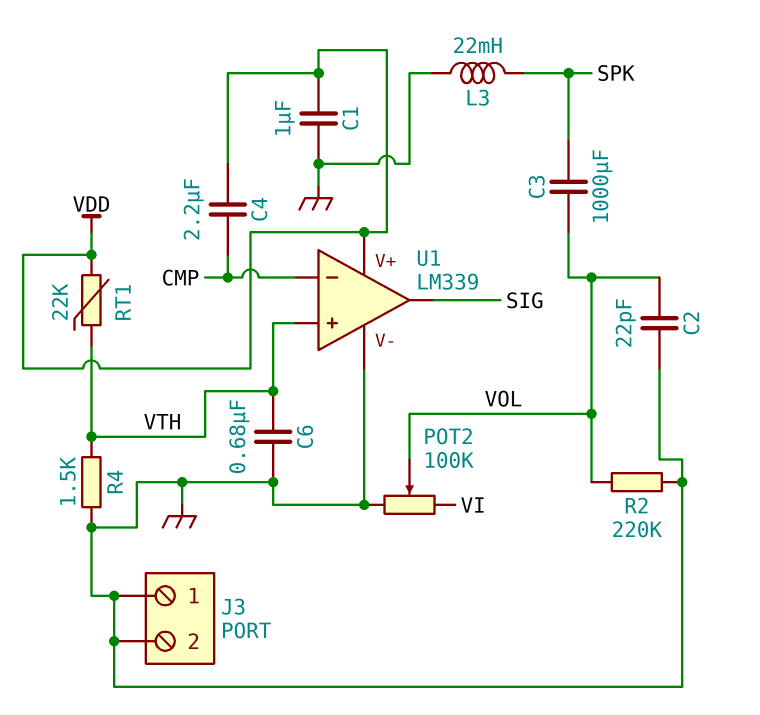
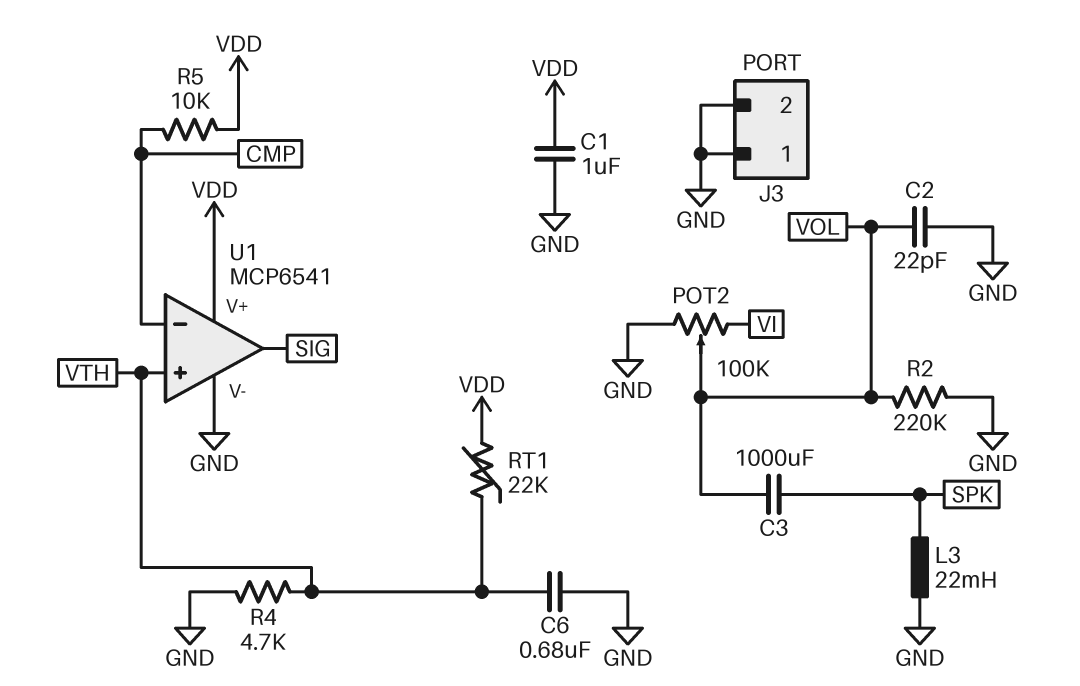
C4: 2.2uF (CMP, VDD) -> none
R4: 1.5k (GND, VTH) -> 4.7k (GND, VTH)
R5: none -> 10k (CMP, VDD)
U1: LM339 -> MCP6541

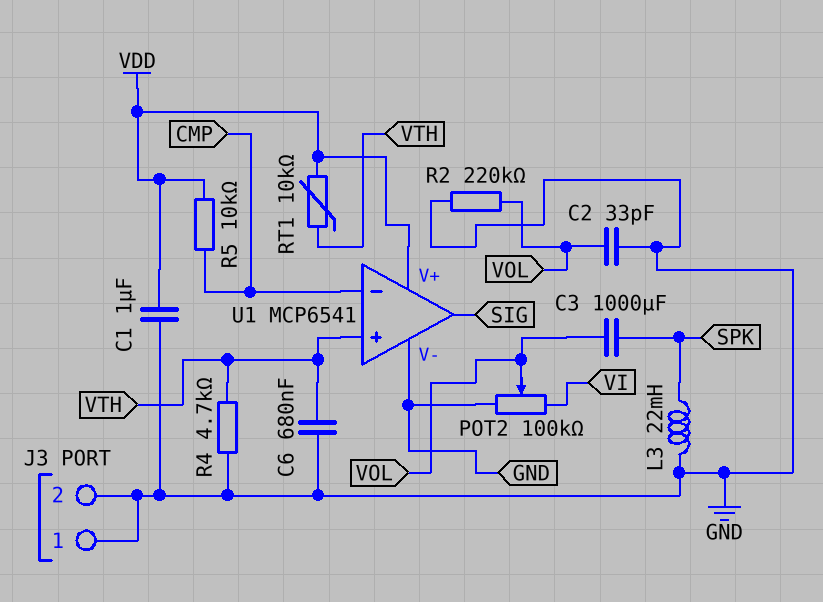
C2: 22pF (GND, VOL) -> 33pF (GND, VOL)
RT1: 22k (VDD, VTH) -> 10k (VDD, VTH)

